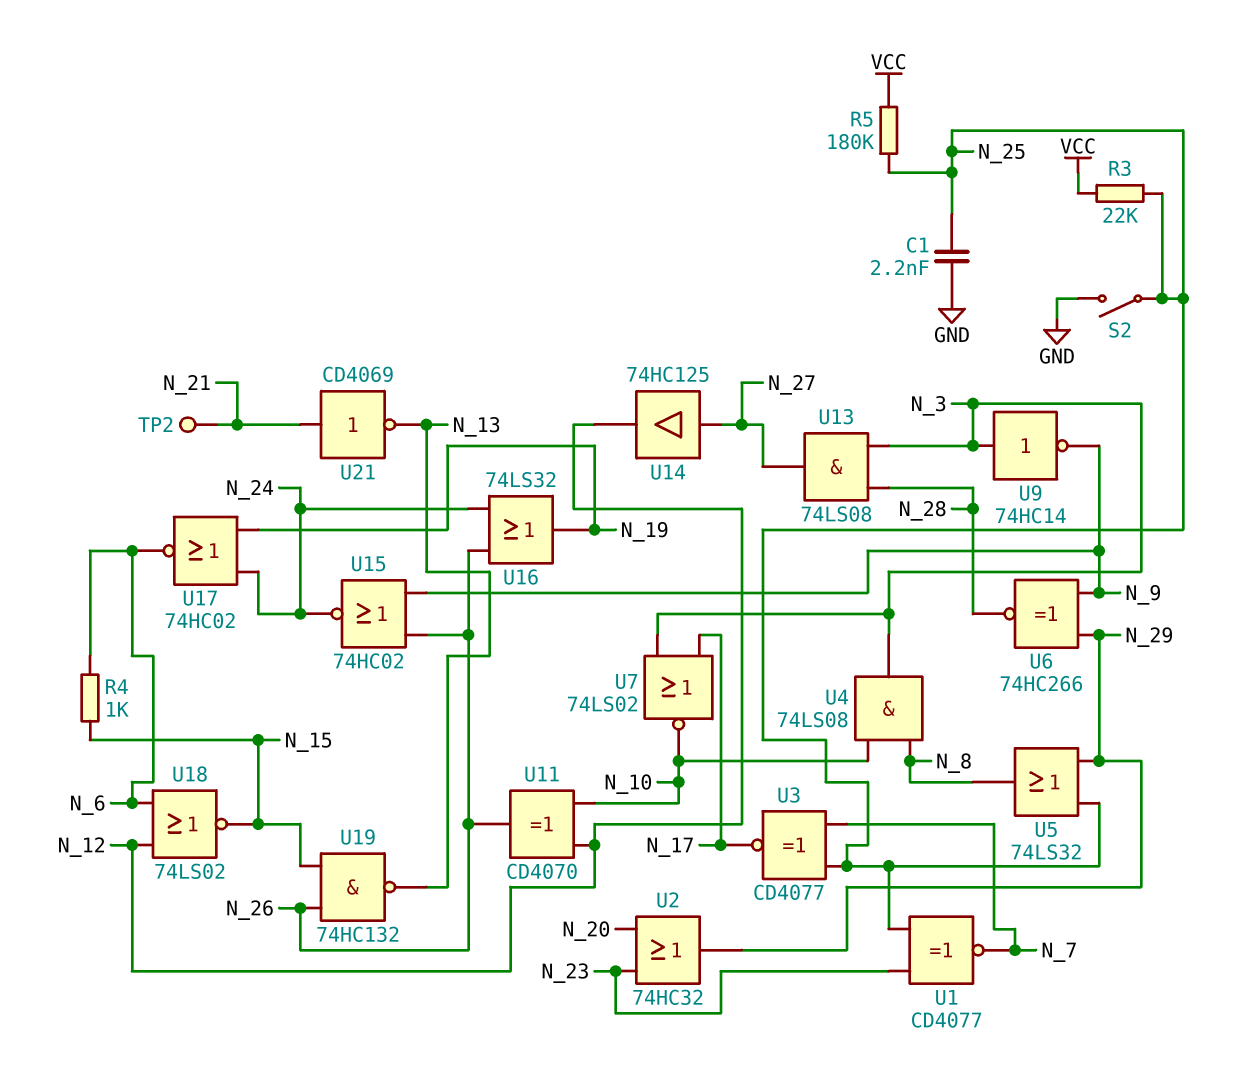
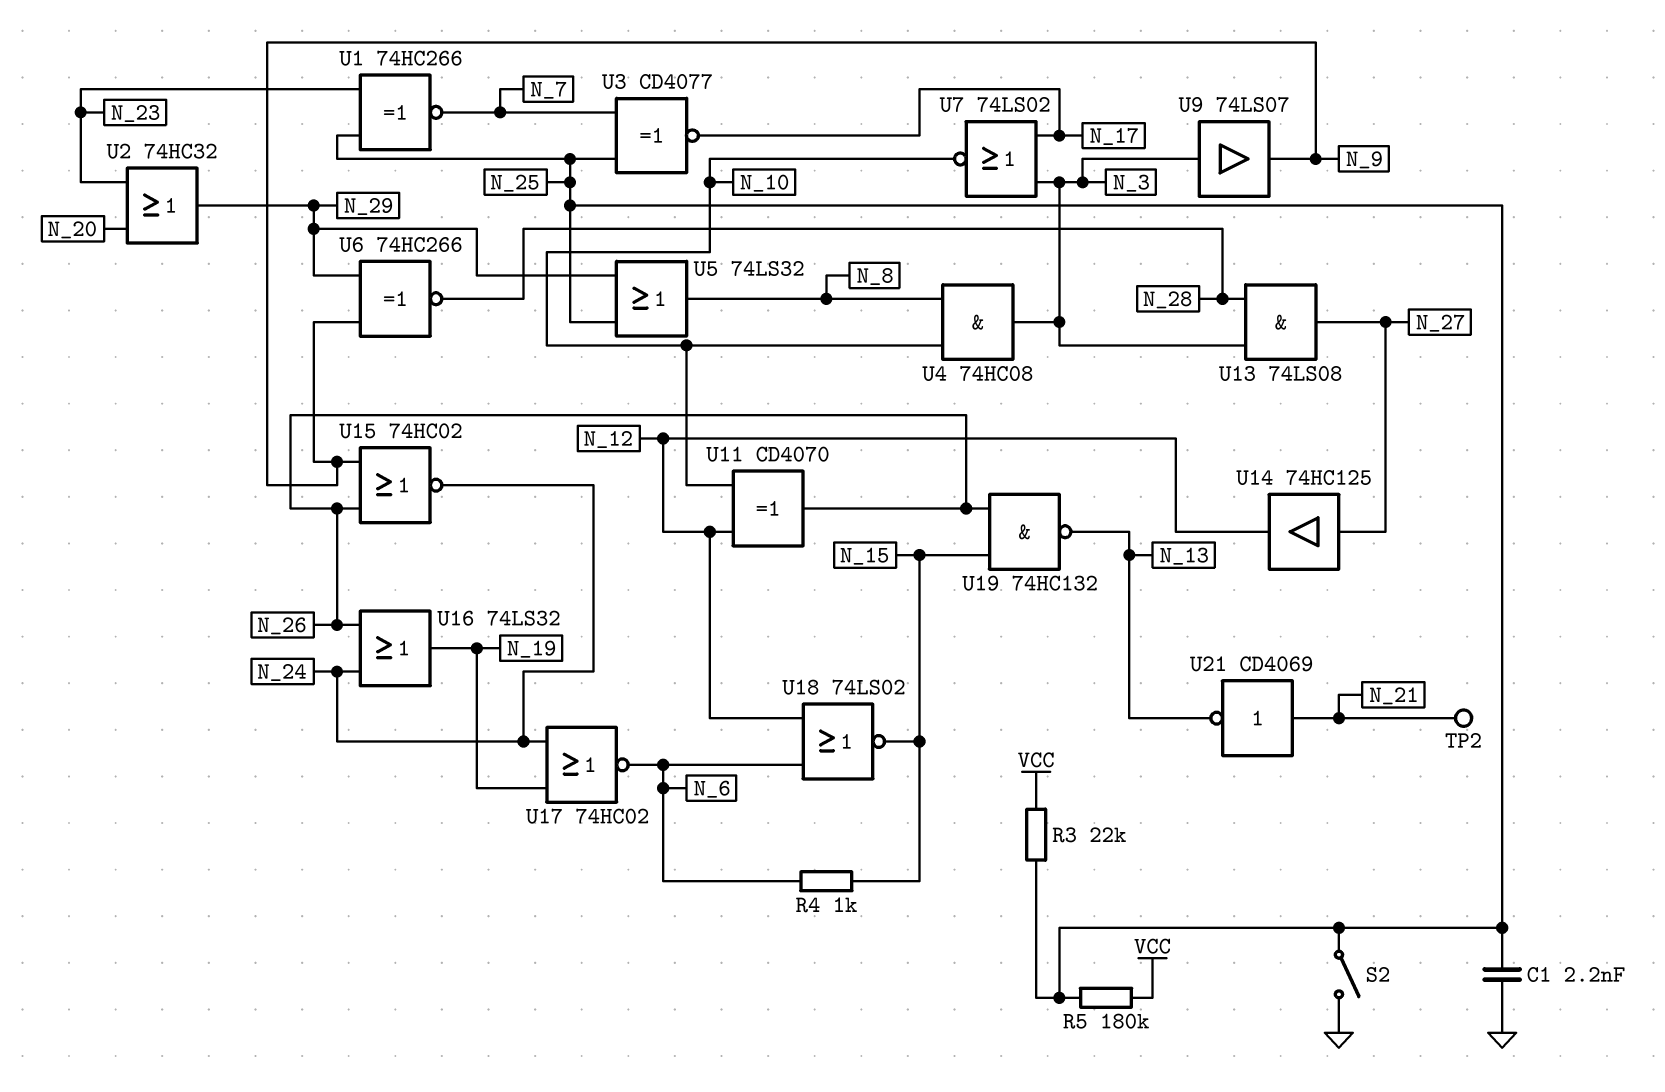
U1: XNOR CD4077 (in N_23, in N_25, out N_7) -> XNOR 74HC266 (in N_23, in N_25, out N_7)
U4: AND 74LS08 (in N_8, in N_10, out N_3) -> AND 74HC08 (in N_8, in N_10, out N_3)
U9: NOT 74HC14 (in N_3, out N_9) -> buffer 74LS07 (in N_3, out N_9)

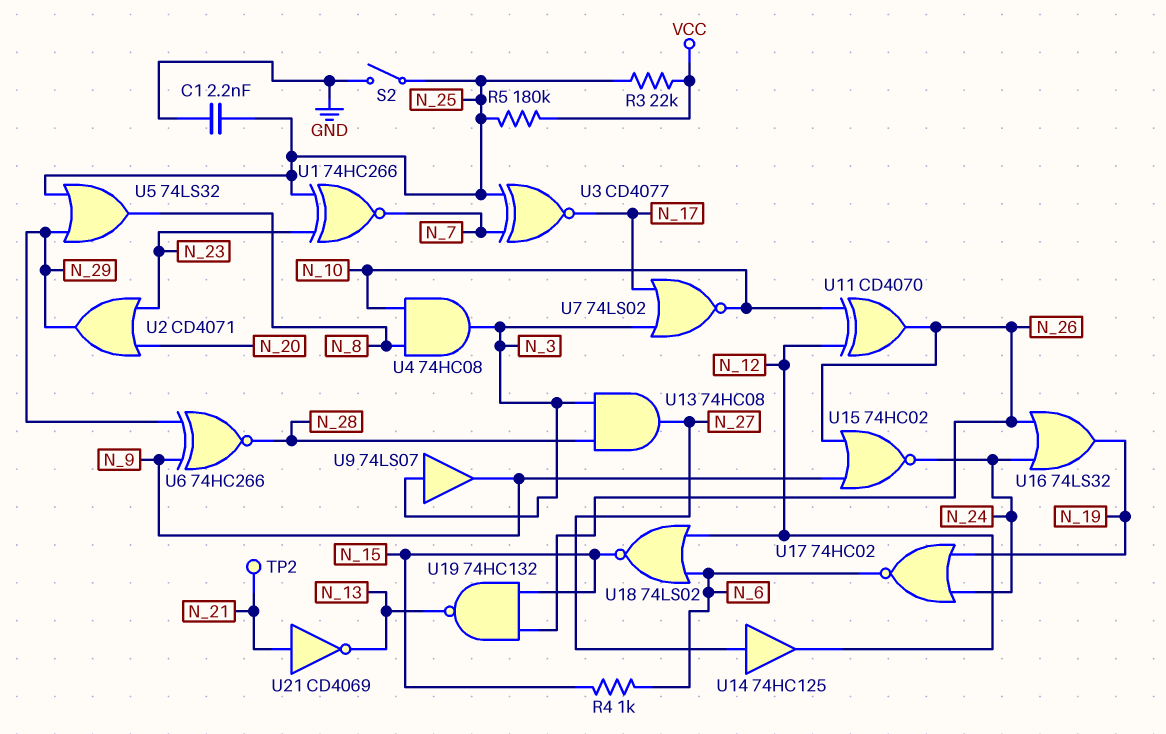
U2: OR 74HC32 (in N_20, in N_23, out N_29) -> OR CD4071 (in N_20, in N_23, out N_29)
U13: AND 74LS08 (in N_3, in N_28, out N_27) -> AND 74HC08 (in N_3, in N_28, out N_27)

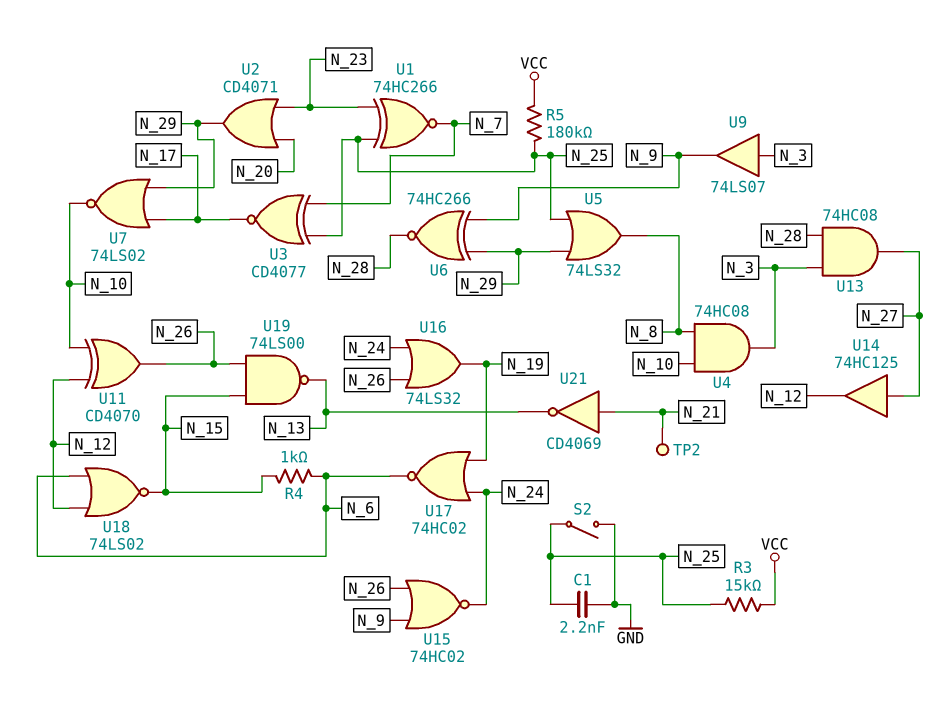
R3: 22k (N_25, VCC) -> 15k (N_25, VCC)
U7: NOR 74LS02 (in N_3, in N_17, out N_10) -> NOR 74LS02 (in N_17, in N_29, out N_10)
U19: NAND 74HC132 (in N_15, in N_26, out N_13) -> NAND 74LS00 (in N_15, in N_26, out N_13)

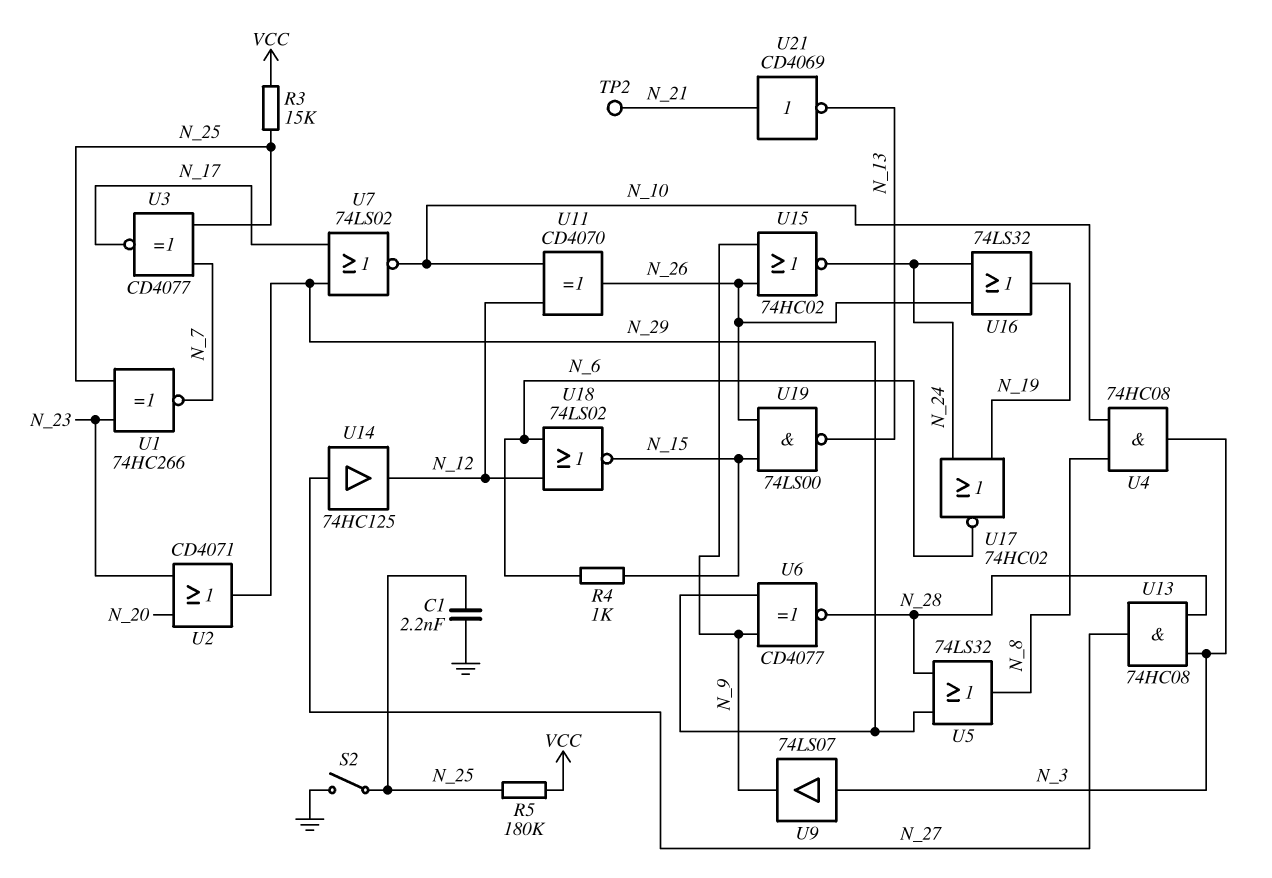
U5: OR 74LS32 (in N_25, in N_29, out N_8) -> OR 74LS32 (in N_28, in N_29, out N_8)
U6: XNOR 74HC266 (in N_9, in N_29, out N_28) -> XNOR CD4077 (in N_9, in N_29, out N_28)

